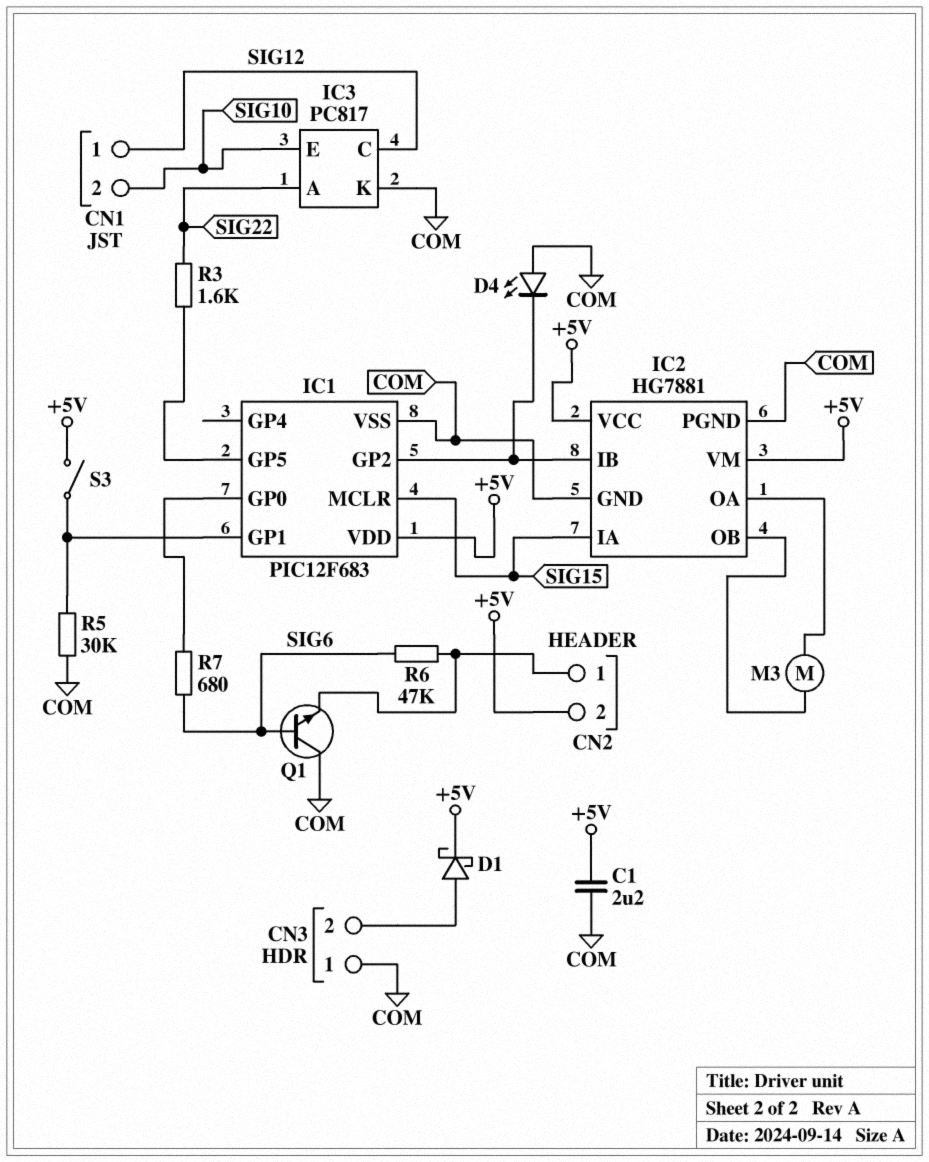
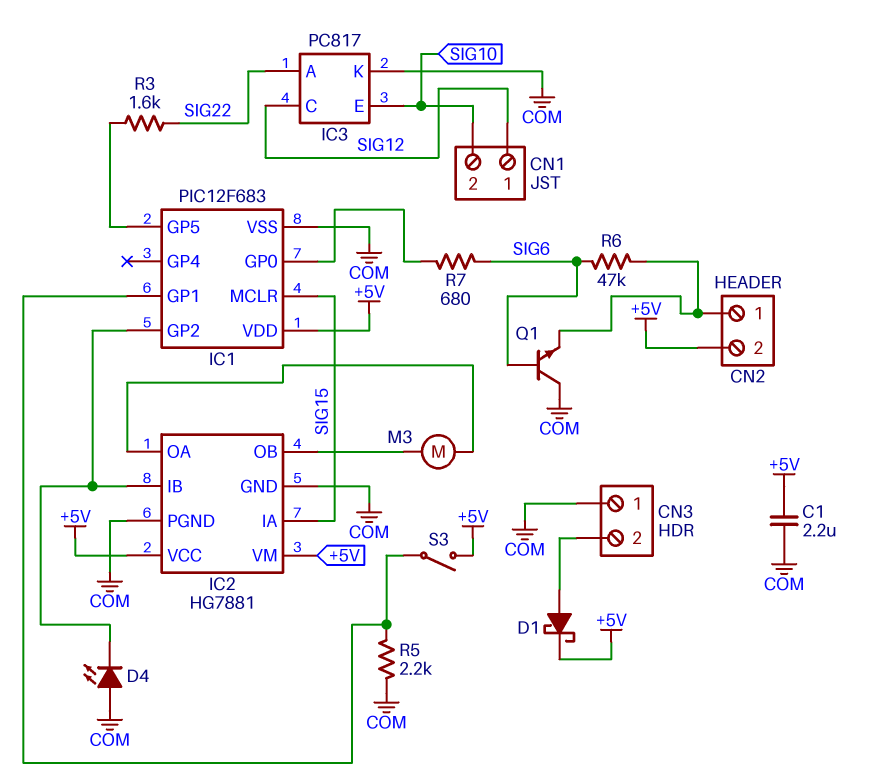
R5: 30k (COM, IC1/GP1) -> 2.2k (COM, IC1/GP1)

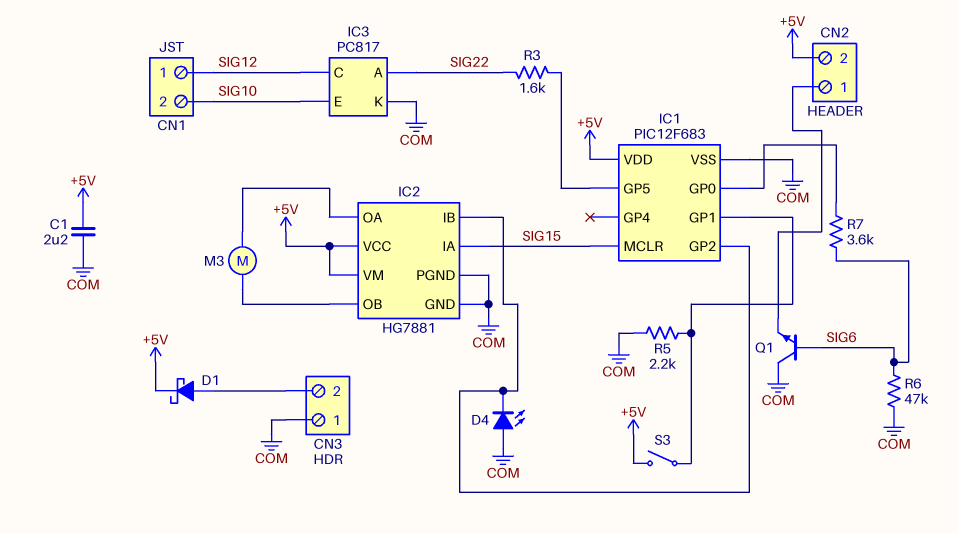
R6: 47k (CN2/1, SIG6) -> 47k (COM, SIG6)
R7: 680 (IC1/GP0, SIG6) -> 3.6k (IC1/GP0, SIG6)

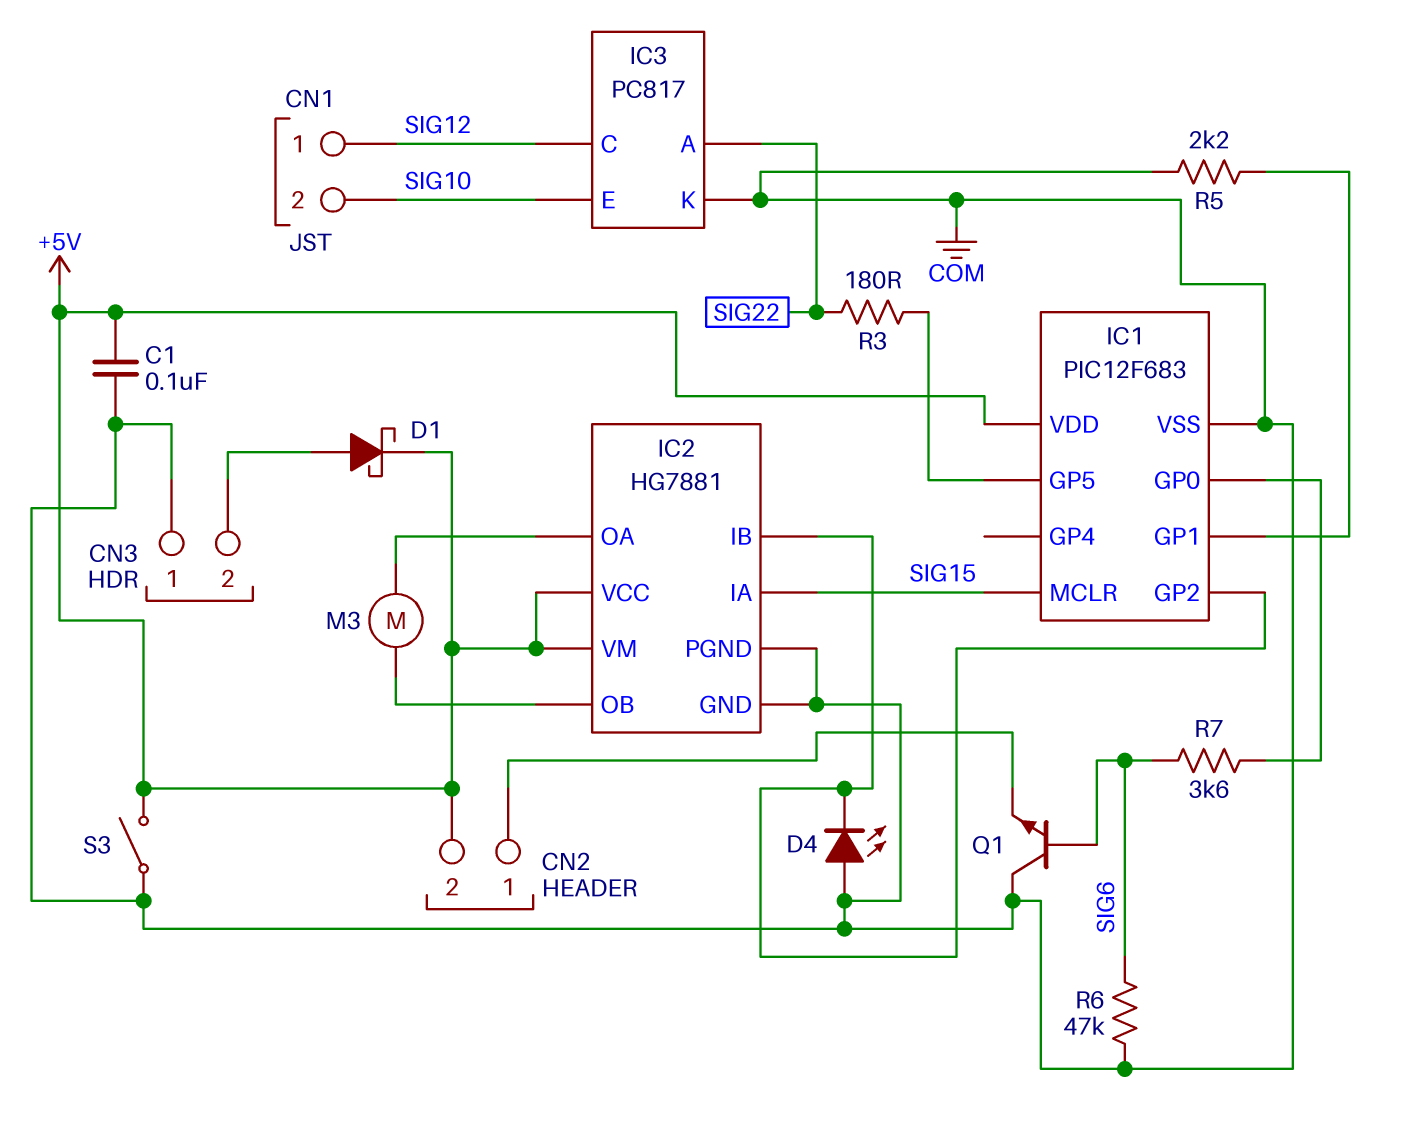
C1: 2.2uF (+5V, COM) -> 100nF (+5V, COM)
R3: 1.6k (IC1/GP5, SIG22) -> 180 (IC1/GP5, SIG22)
S3: switch (+5V, IC1/GP1) -> switch (+5V, COM)

